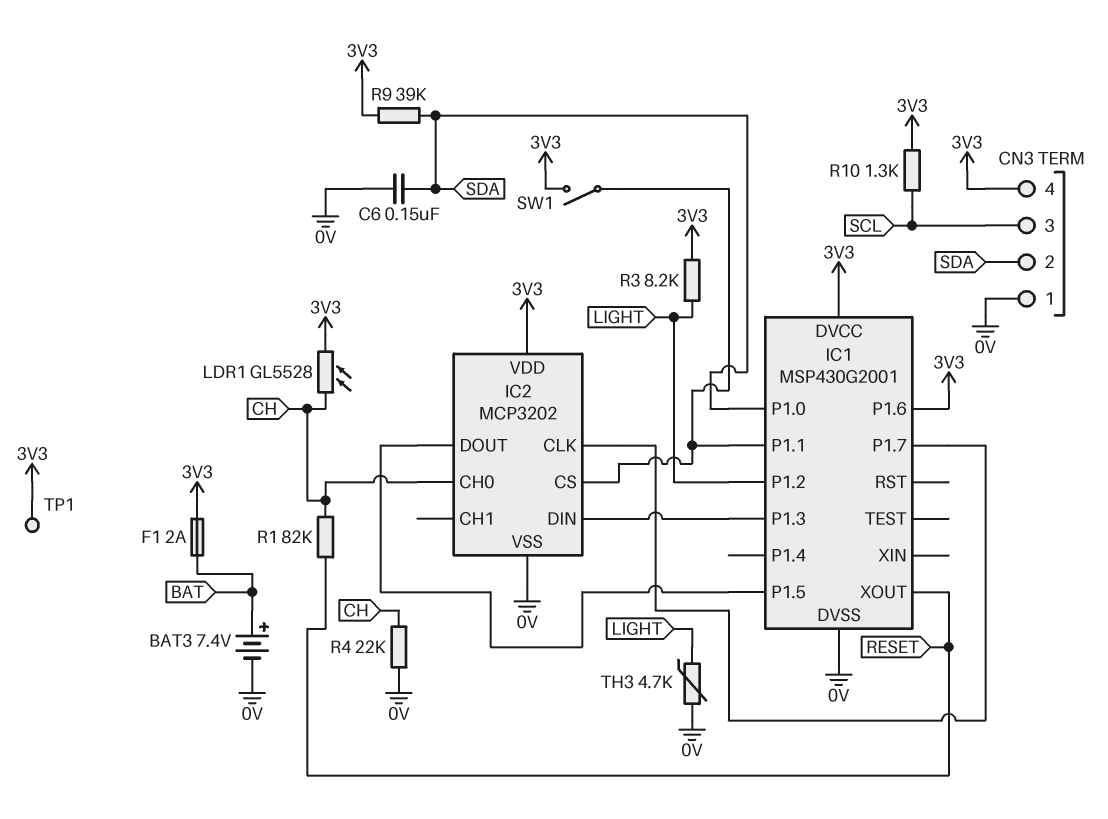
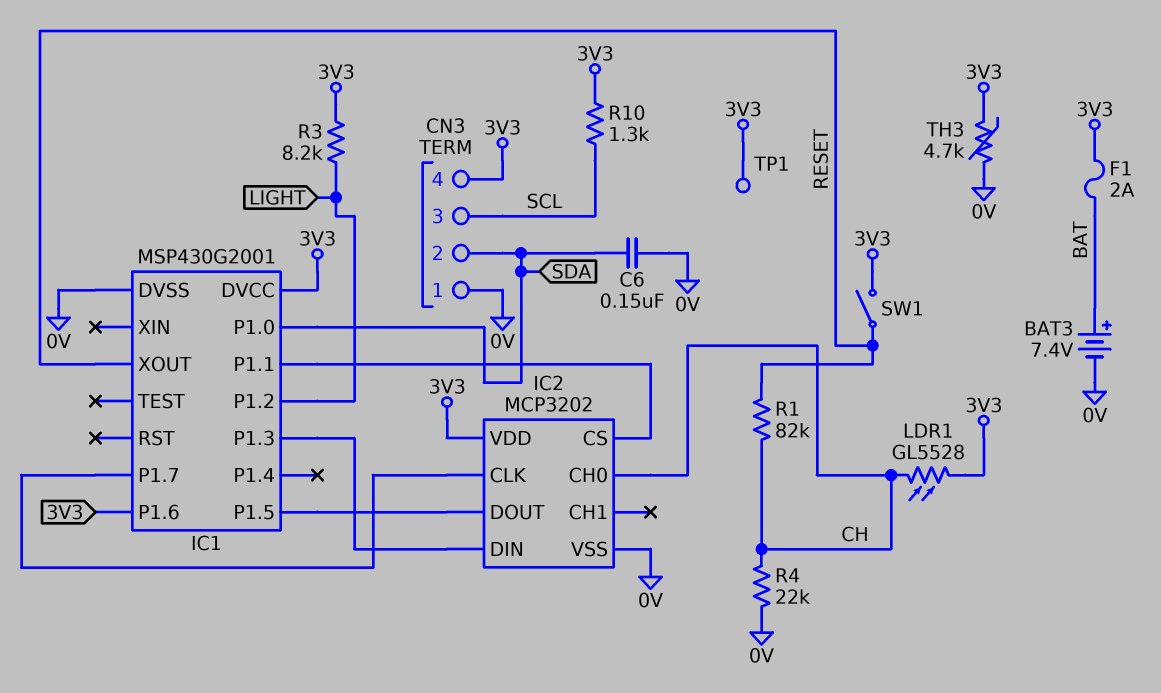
R9: 39k (3V3, SDA) -> none
SW1: switch (3V3, IC1/P1.1) -> switch (3V3, RESET)
TH3: 4.7k (0V, LIGHT) -> 4.7k (0V, 3V3)

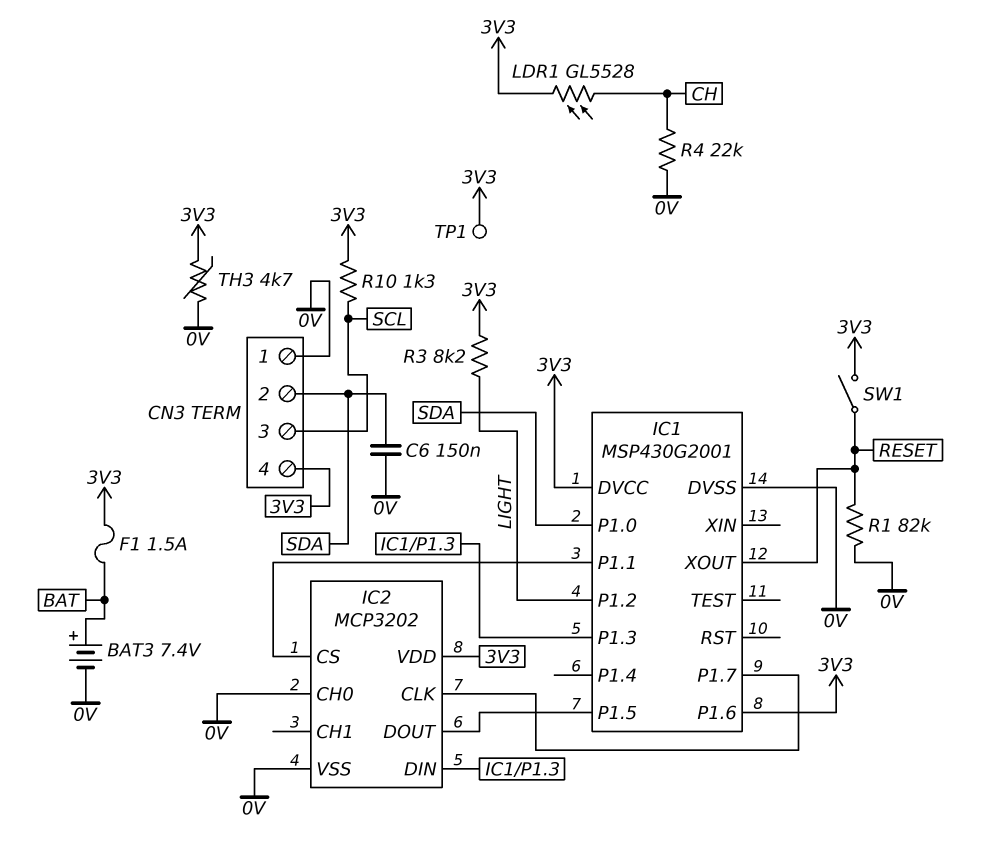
F1: 2A (3V3, BAT) -> 1.5A (3V3, BAT)
IC2 pin CH0: CH -> 0V
R1: 82k (CH, RESET) -> 82k (0V, RESET)

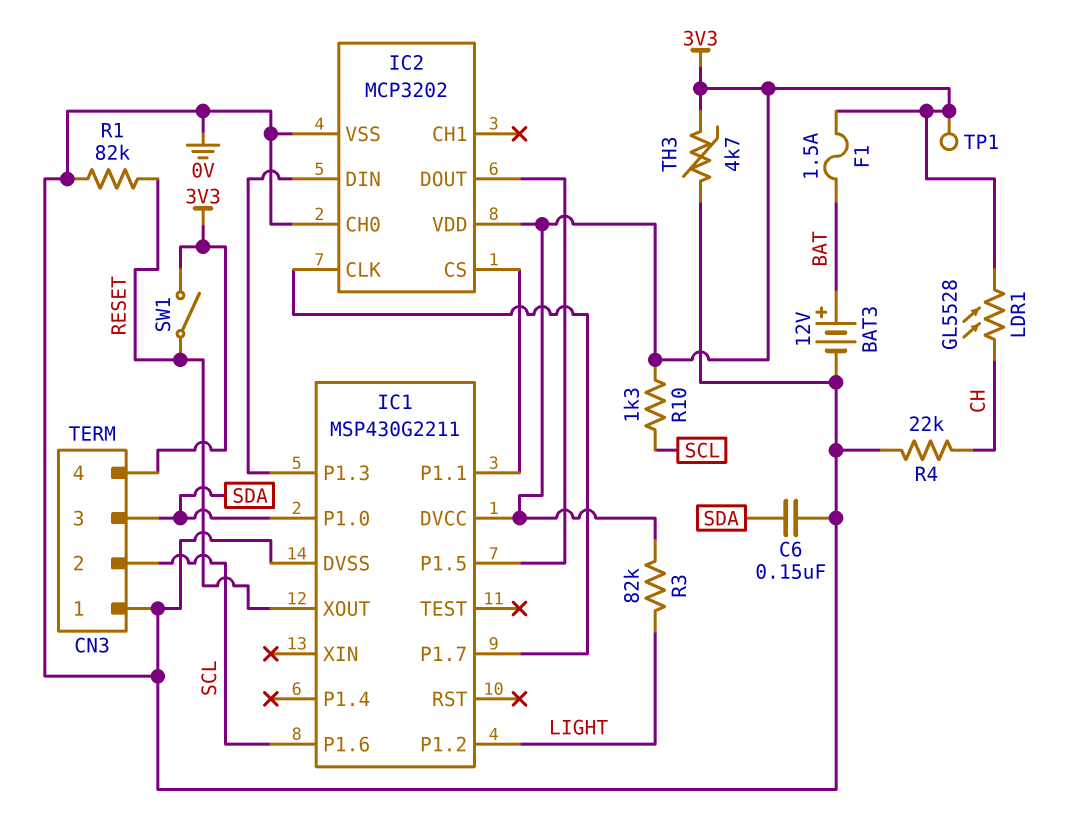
BAT3: 7.4V (plus BAT, minus 0V) -> 12V (plus BAT, minus 0V)
CN3 pin 2: SDA -> SCL
CN3 pin 3: SCL -> SDA
IC1: MSP430G2001 -> MSP430G2211
IC1 pin P1.6: 3V3 -> SCL
R3: 8.2k (3V3, LIGHT) -> 82k (3V3, LIGHT)

